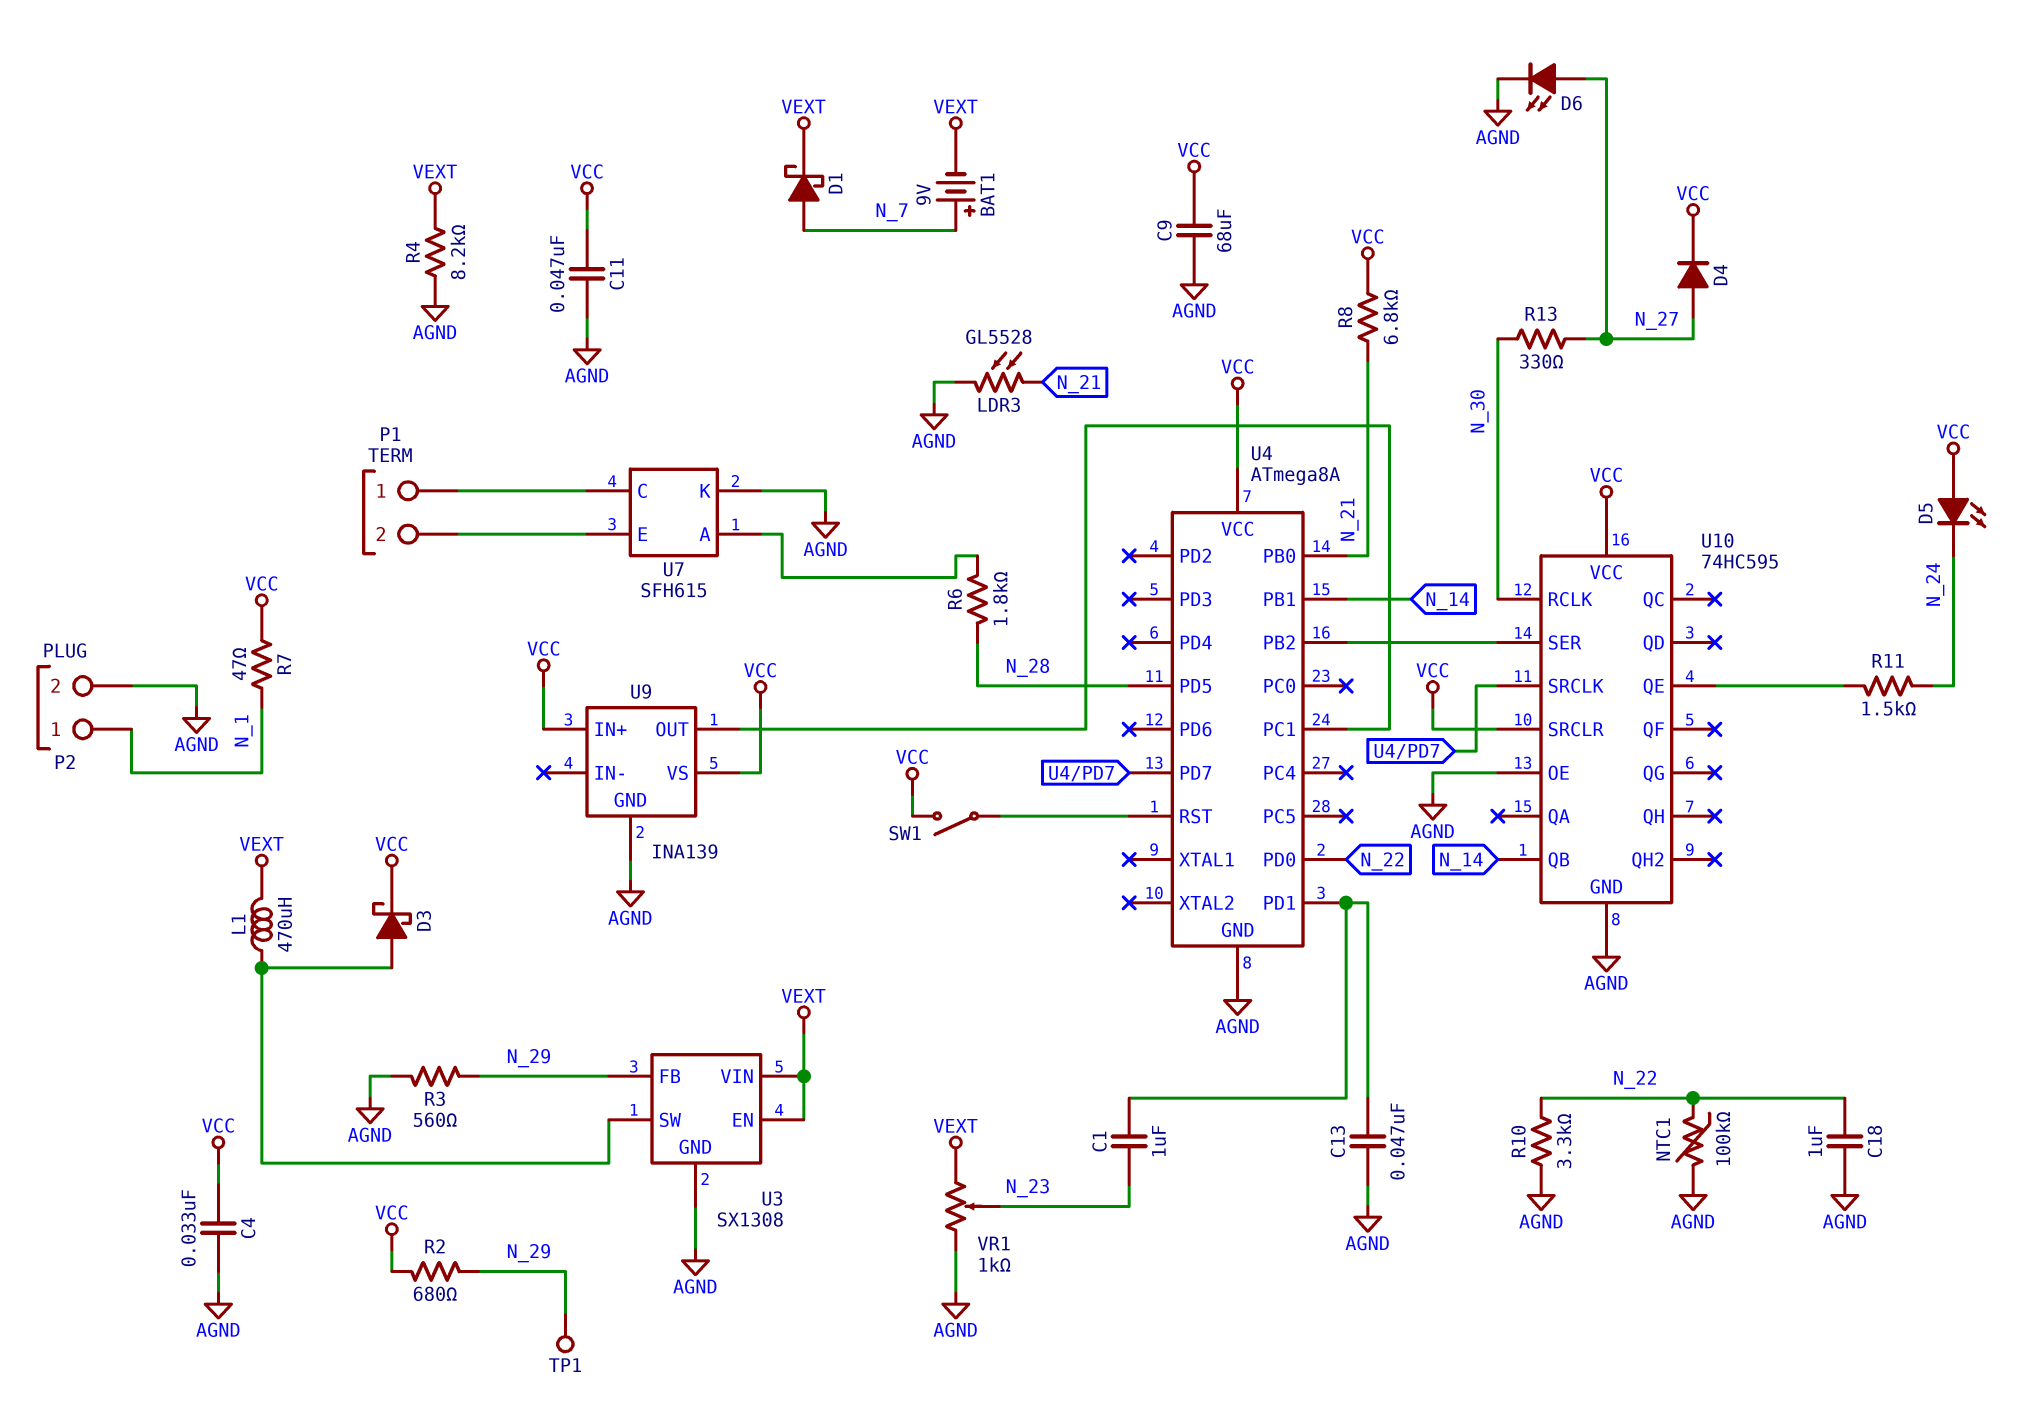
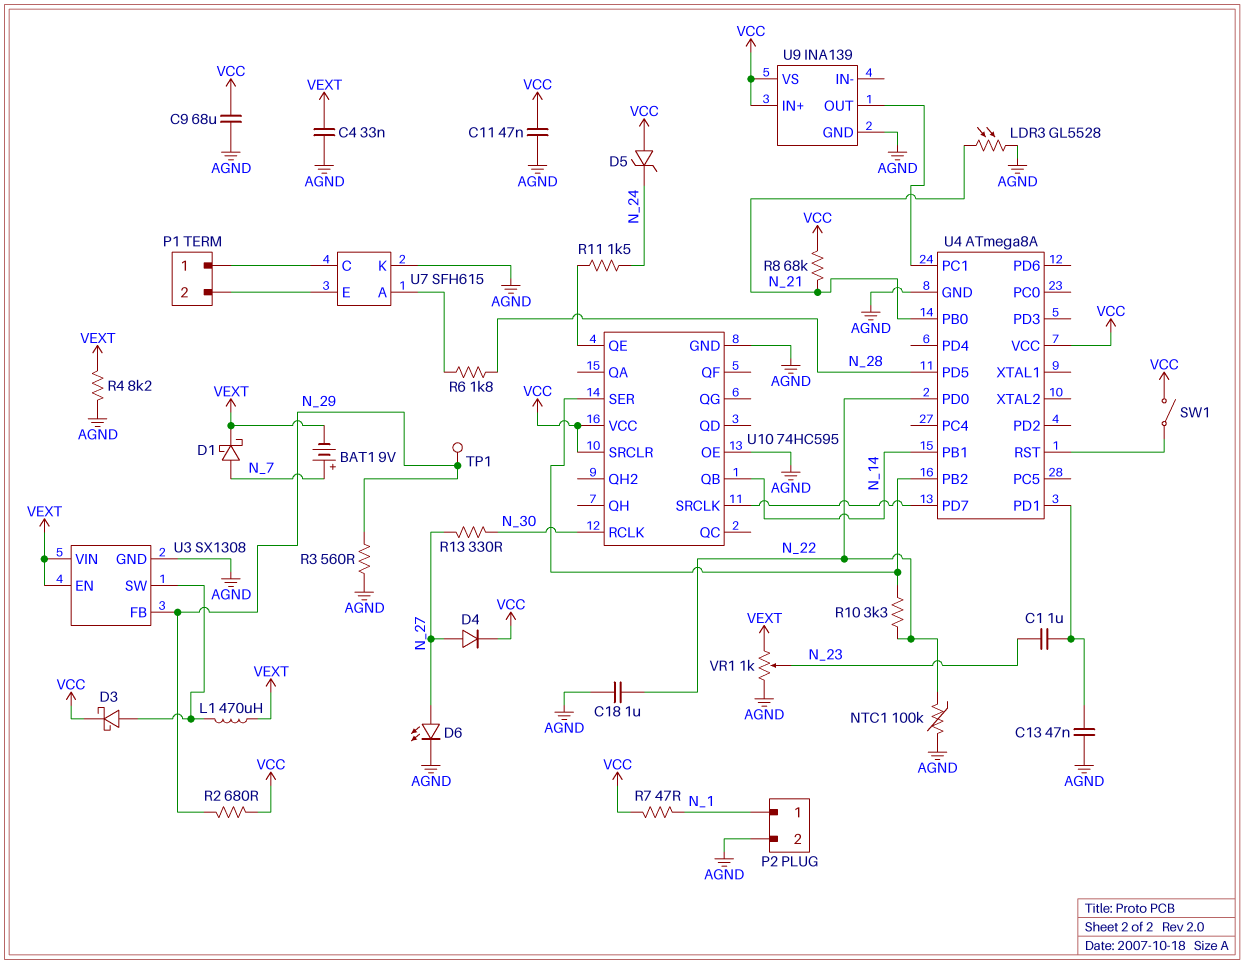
C4: 33nF (AGND, VCC) -> 33nF (AGND, VEXT)
D5: LED (A VCC, K N_24) -> zener (A VCC, K N_24)
R8: 6.8k (N_21, VCC) -> 68k (N_21, VCC)
R10: 3.3k (AGND, N_22) -> 3.3k (N_22, U4/PB2)

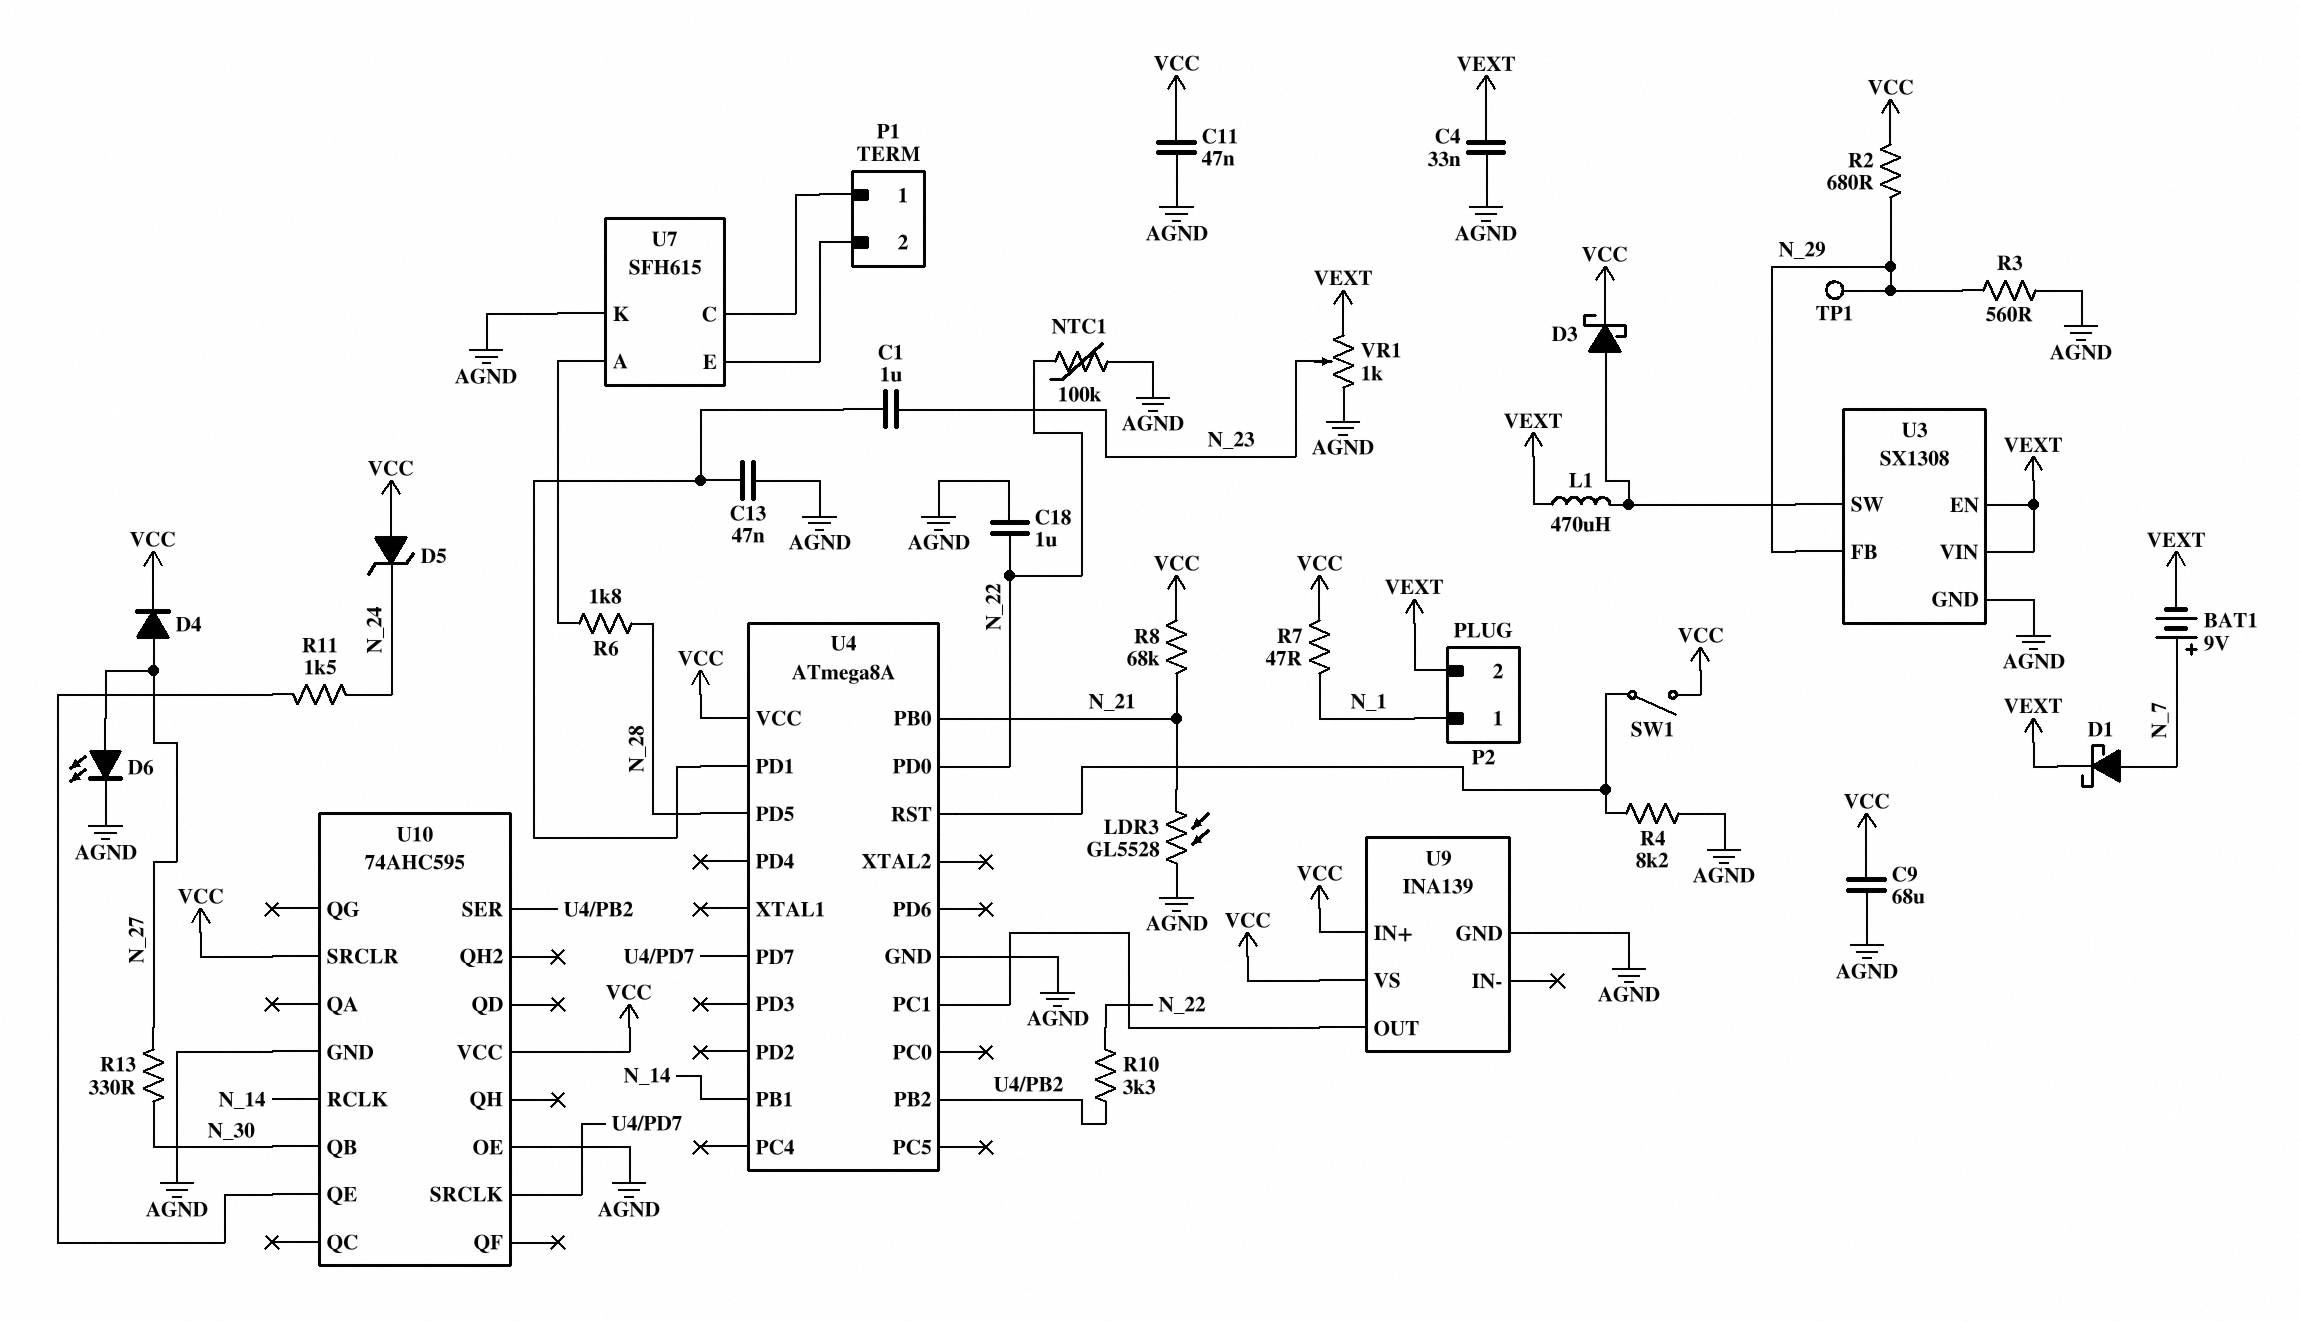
P2 pin 2: AGND -> VEXT
R4: 8.2k (AGND, VEXT) -> 8.2k (AGND, U4/RST)
U10: 74HC595 -> 74AHC595
U10 pin QB: N_14 -> N_30
U10 pin RCLK: N_30 -> N_14

